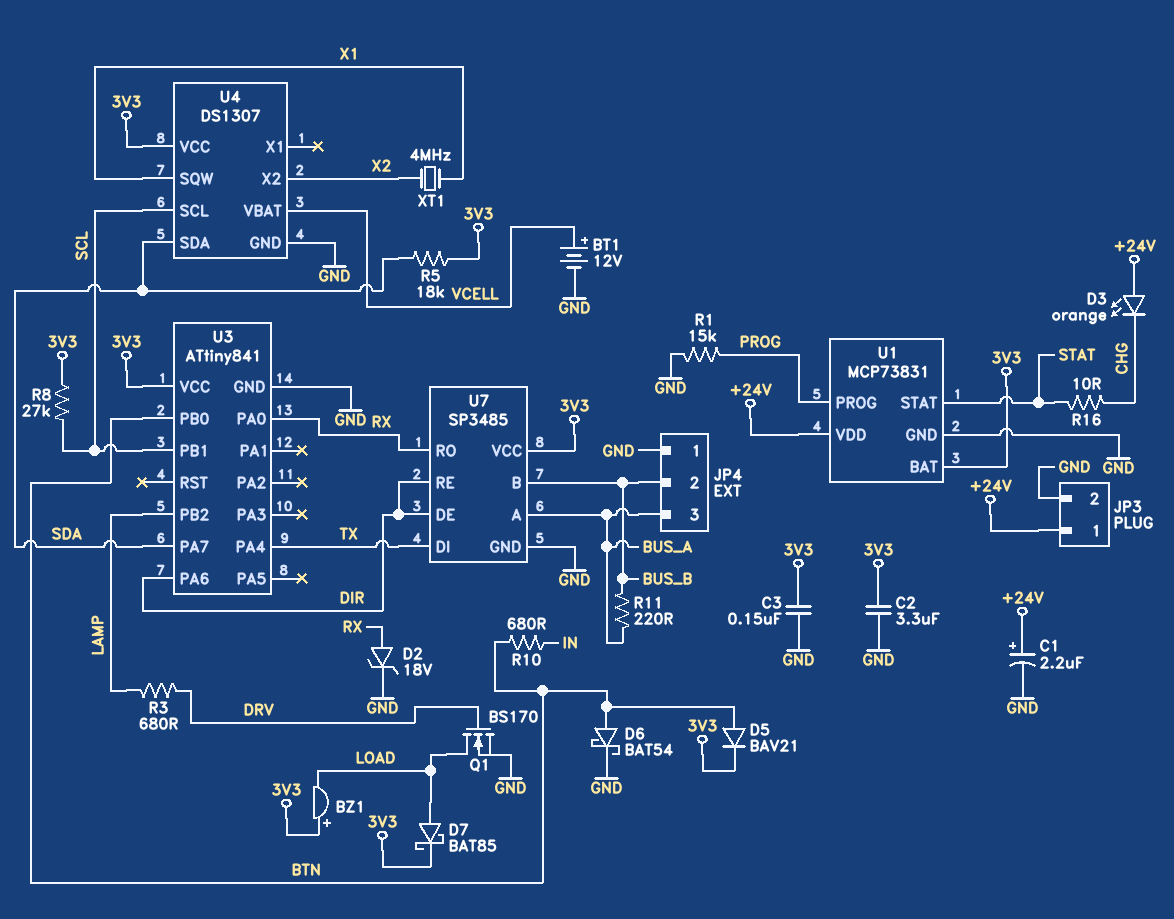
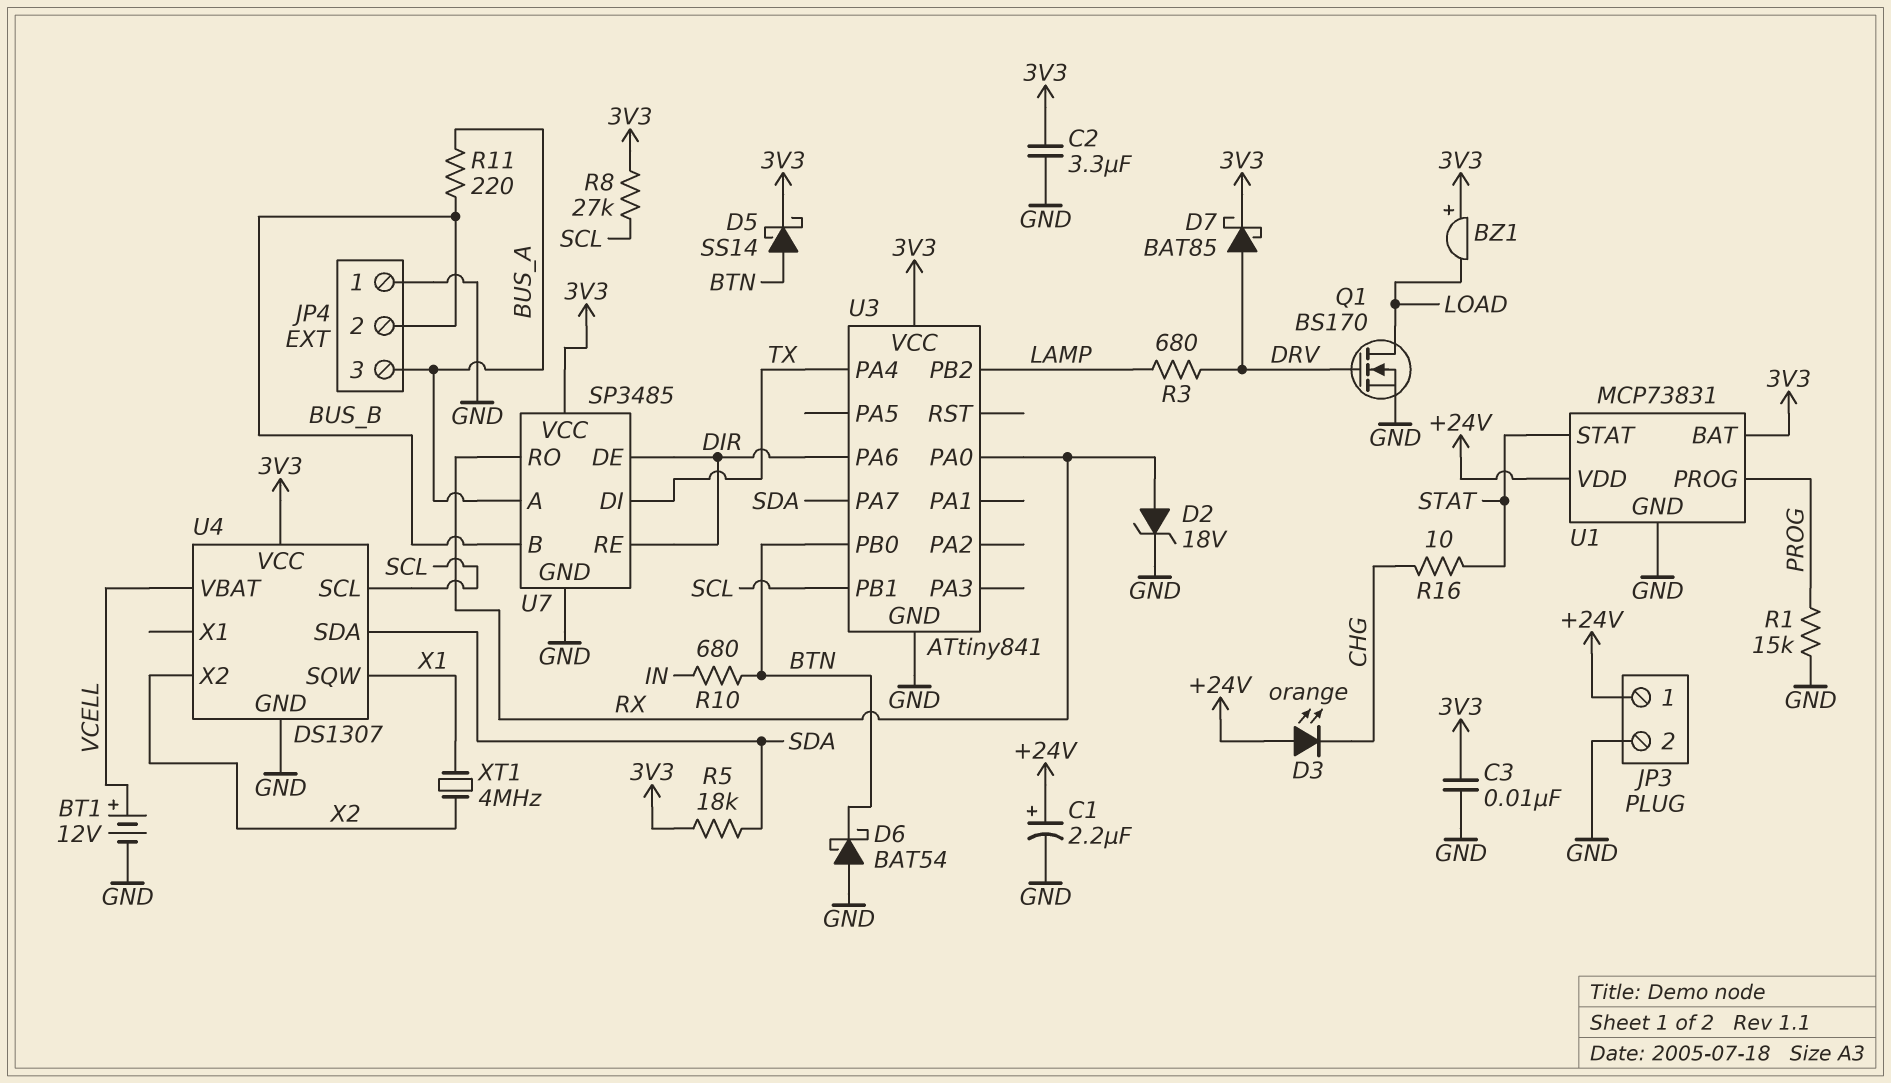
C3: 150nF (3V3, GND) -> 10nF (3V3, GND)
D5: diode BAV21 (A BTN, K 3V3) -> schottky SS14 (A BTN, K 3V3)
D6: schottky BAT54 (A BTN, K GND) -> schottky BAT54 (A GND, K BTN)
D7: schottky BAT85 (A LOAD, K 3V3) -> schottky BAT85 (A DRV, K 3V3)

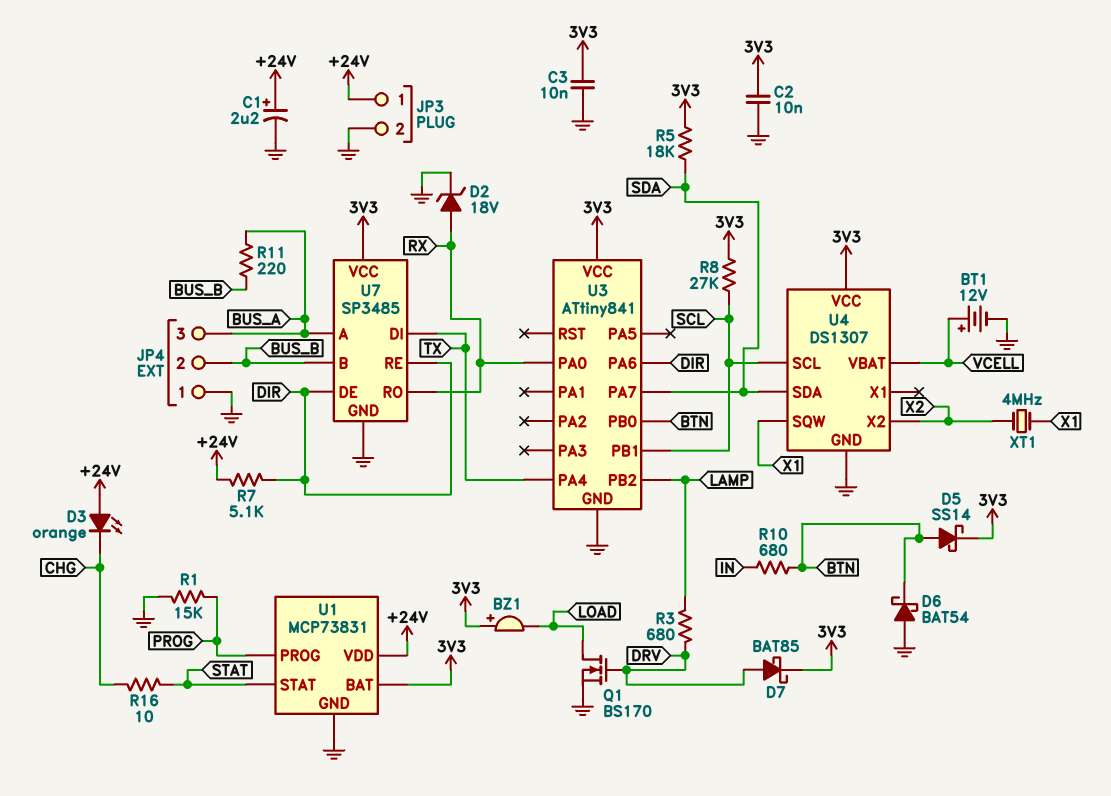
C2: 3.3uF (3V3, GND) -> 10nF (3V3, GND)
R7: none -> 5.1k (+24V, DIR)

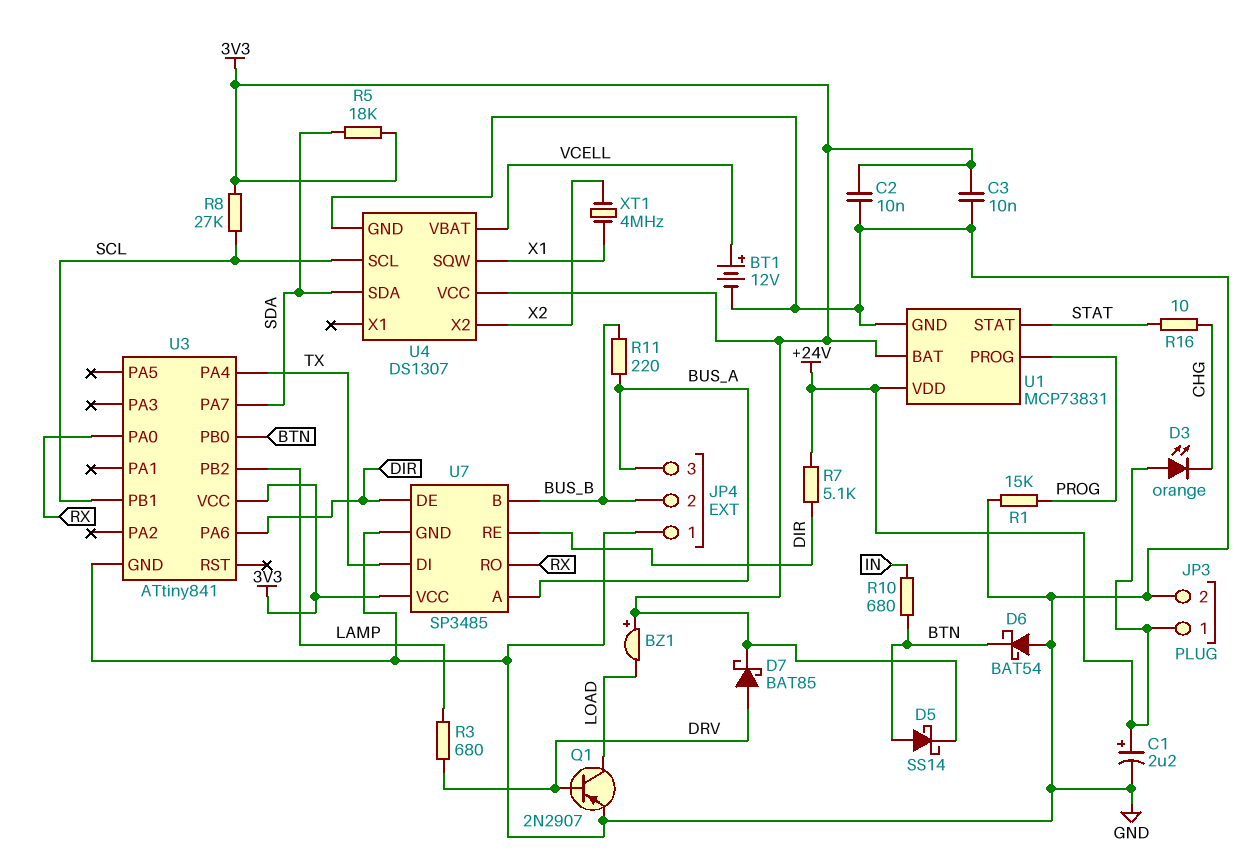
D2: zener 18V (A RX, K GND) -> none
Q1: NMOS BS170 (G DRV, D LOAD, S GND) -> PNP 2N2907 (B DRV, C LOAD, E GND)

